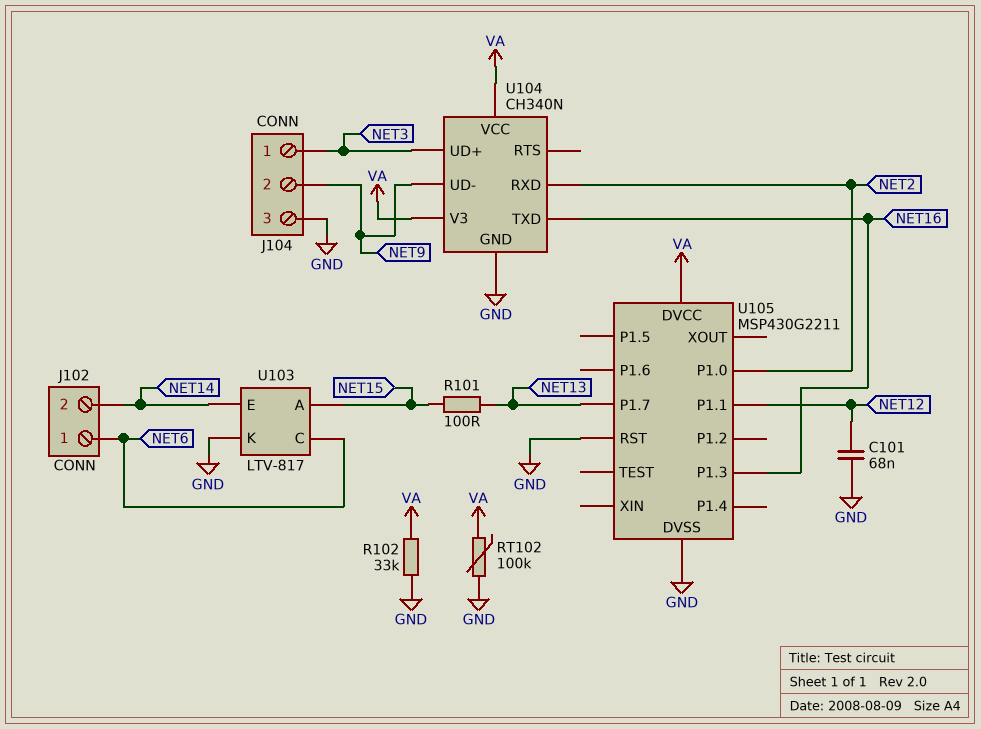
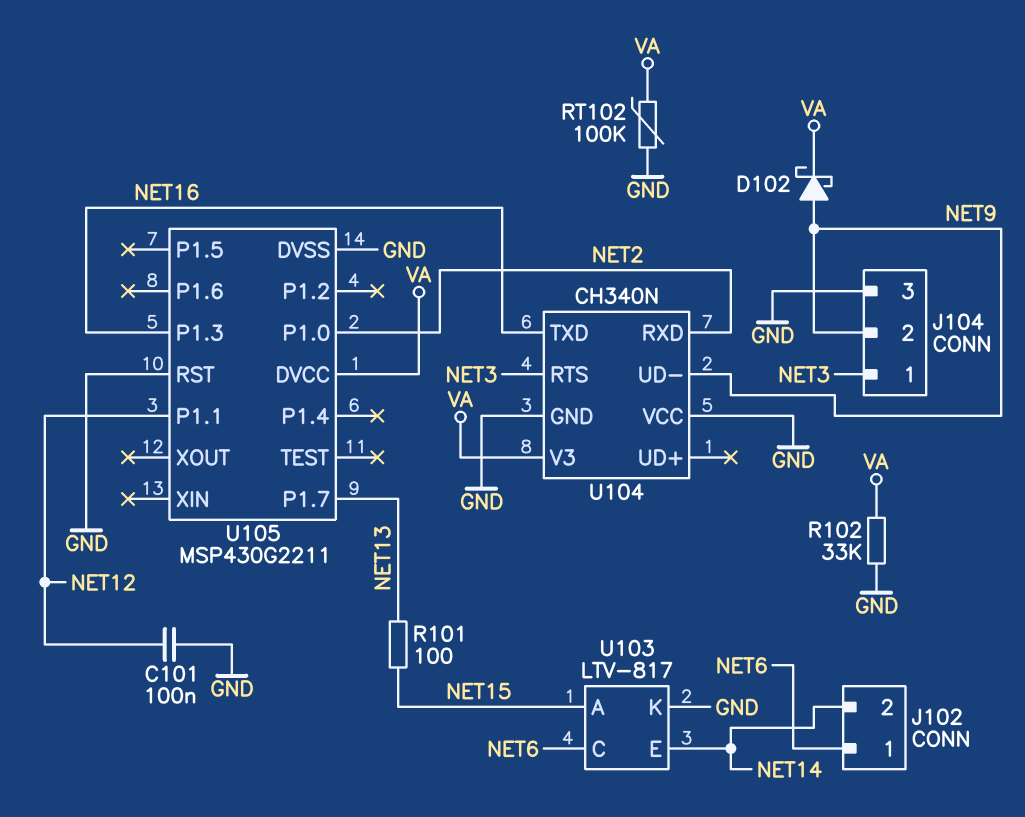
C101: 68nF (GND, NET12) -> 100nF (GND, NET12)
D102: none -> schottky (A NET9, K VA)
U104 pin RTS: none -> NET3
U104 pin UD+: NET3 -> none
U104 pin VCC: VA -> GND

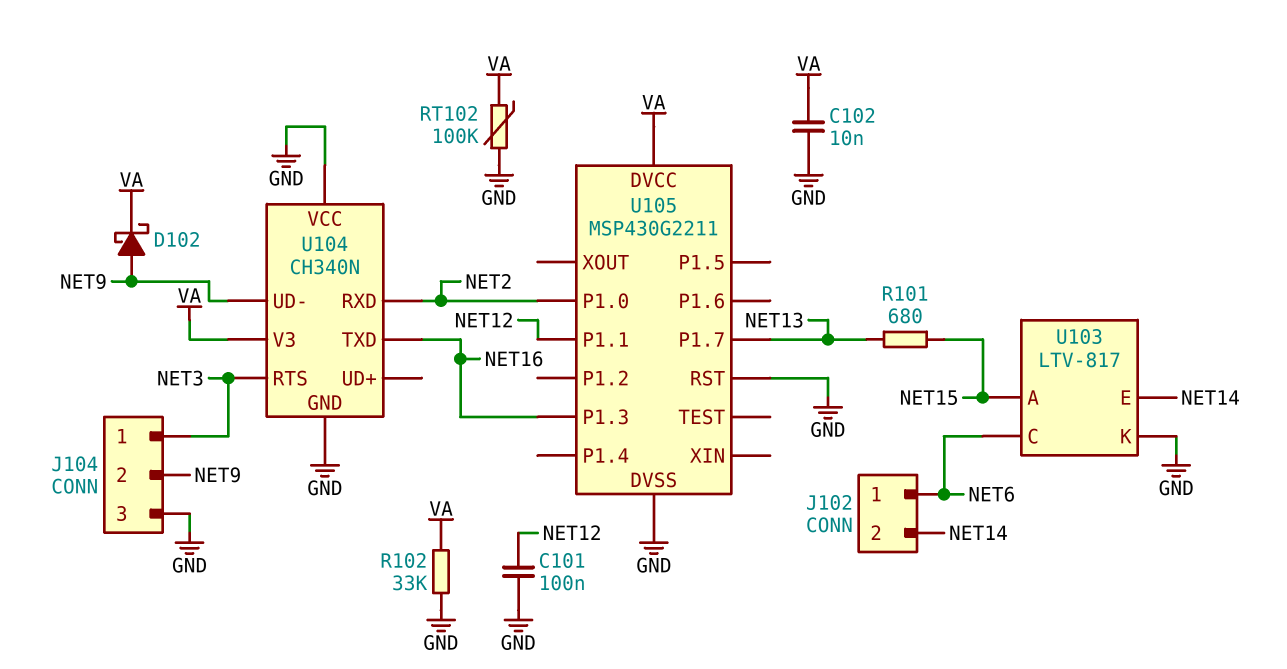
C102: none -> 10nF (GND, VA)
R101: 100 (NET13, NET15) -> 680 (NET13, NET15)

